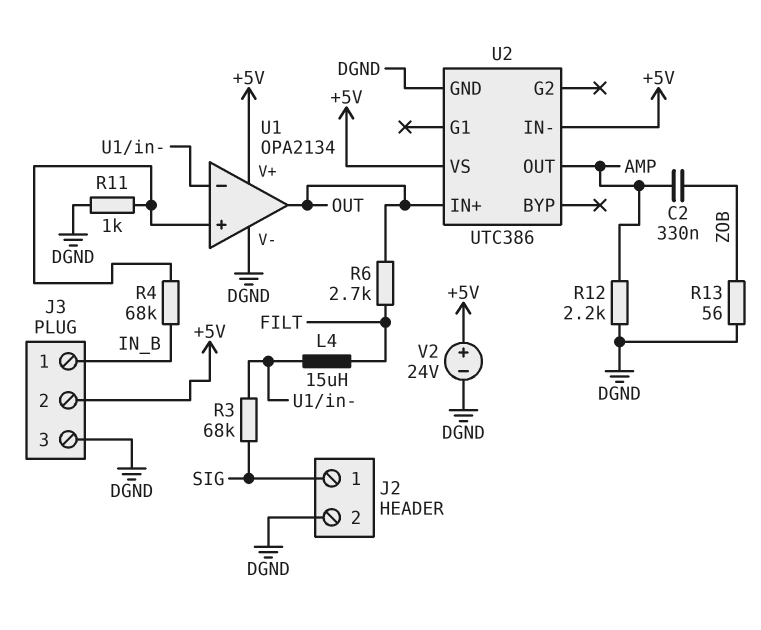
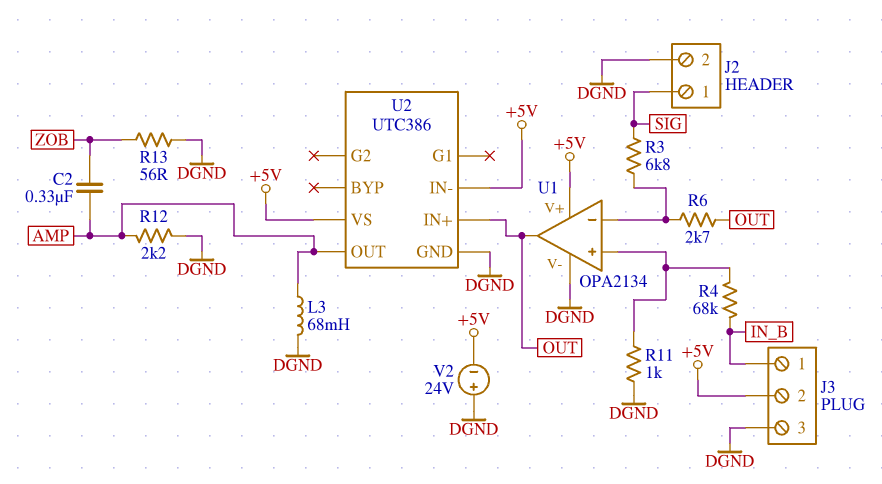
L3: none -> 68mH (AMP, DGND)
L4: 15uH (FILT, U1/in-) -> none
R3: 68k (SIG, U1/in-) -> 6.8k (SIG, U1/in-)
R6: 2.7k (FILT, OUT) -> 2.7k (OUT, U1/in-)
V2: 24V (plus +5V, minus DGND) -> 24V (plus DGND, minus +5V)

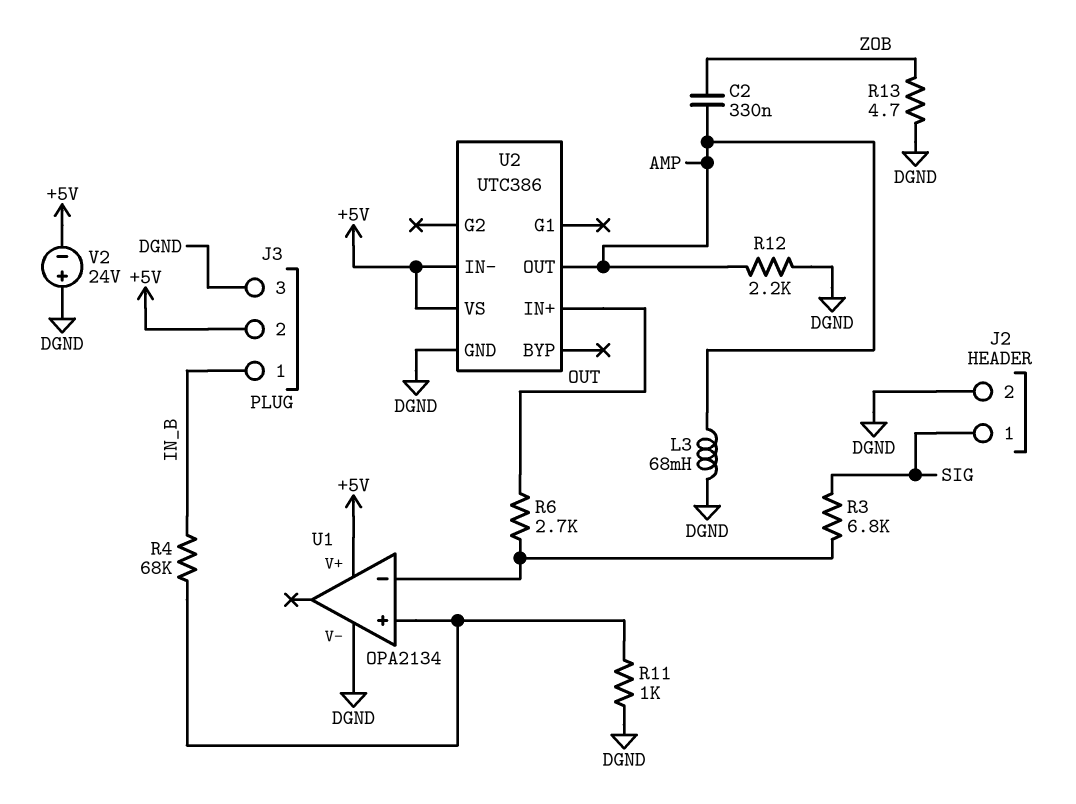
R13: 56 (DGND, ZOB) -> 4.7 (DGND, ZOB)
U1 pin out: OUT -> none

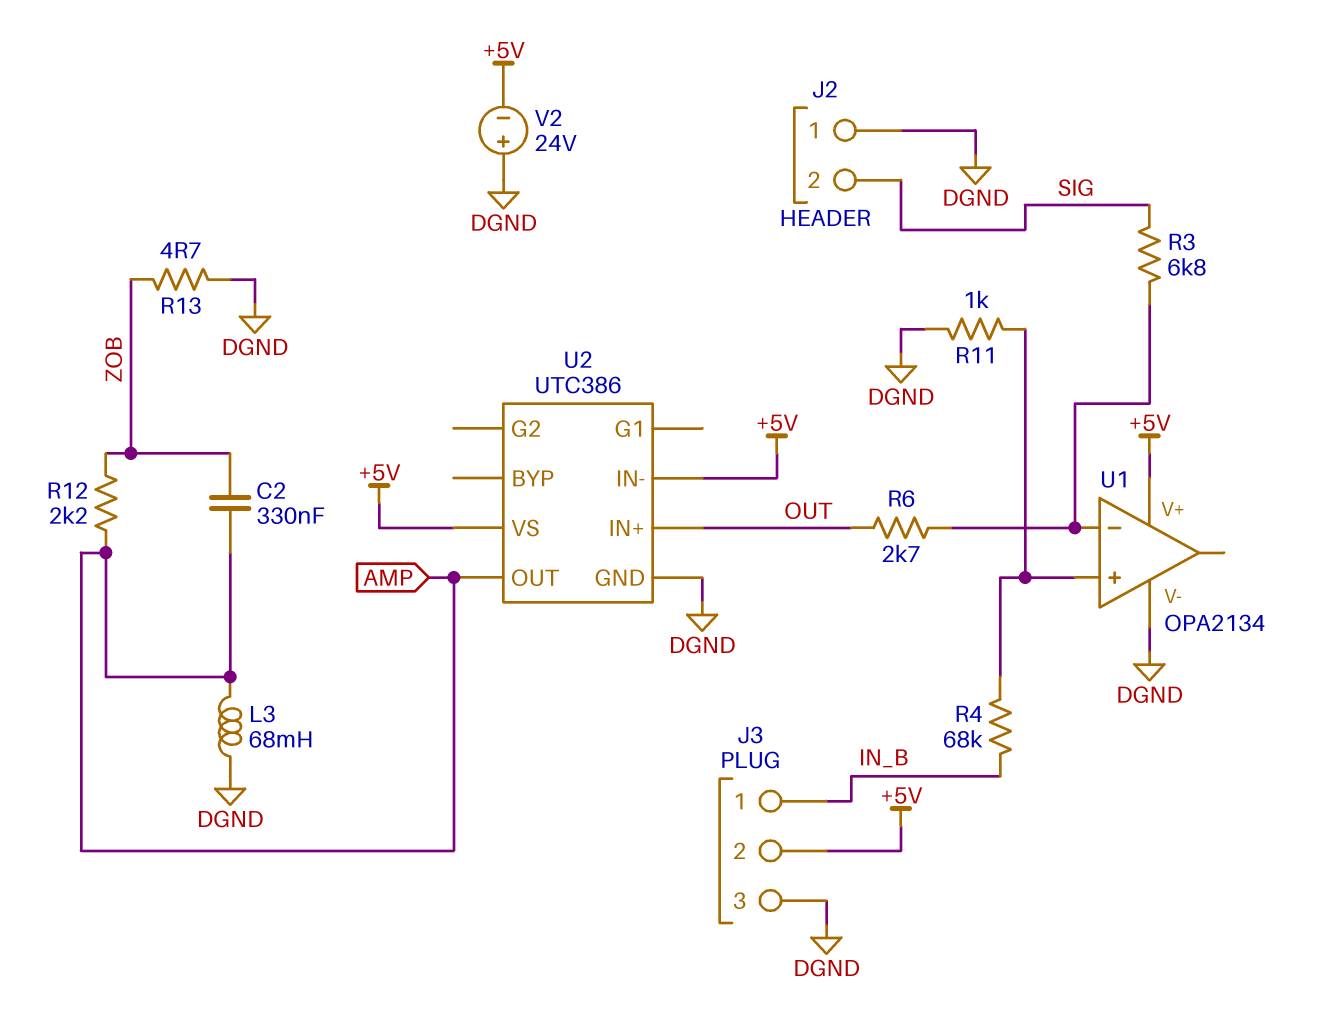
J2 pin 1: SIG -> DGND
J2 pin 2: DGND -> SIG
R12: 2.2k (AMP, DGND) -> 2.2k (AMP, ZOB)

